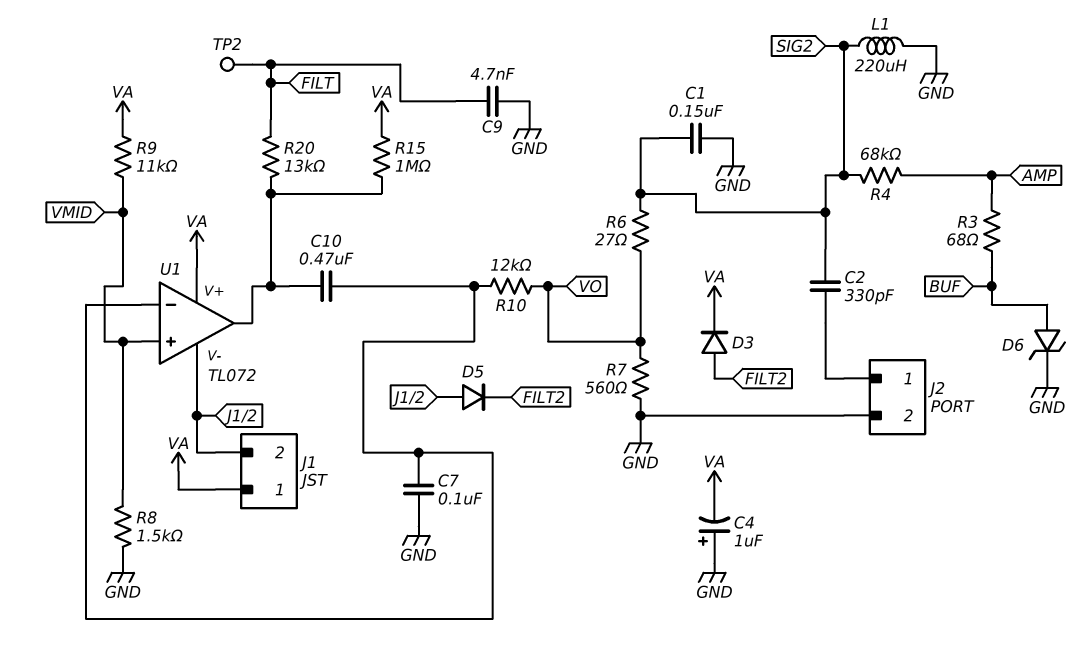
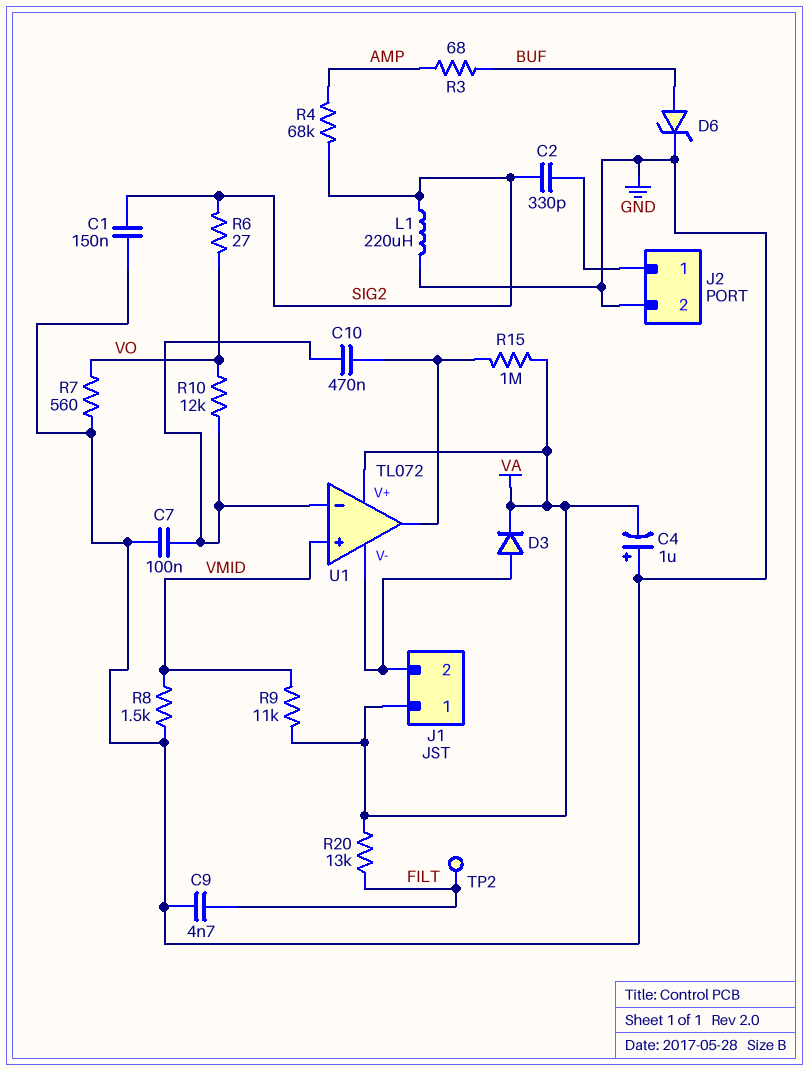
D3: diode (A FILT2, K VA) -> diode (A J1/2, K VA)
D5: diode (A J1/2, K FILT2) -> none
R20: 13k (FILT, U1/out) -> 13k (FILT, VA)

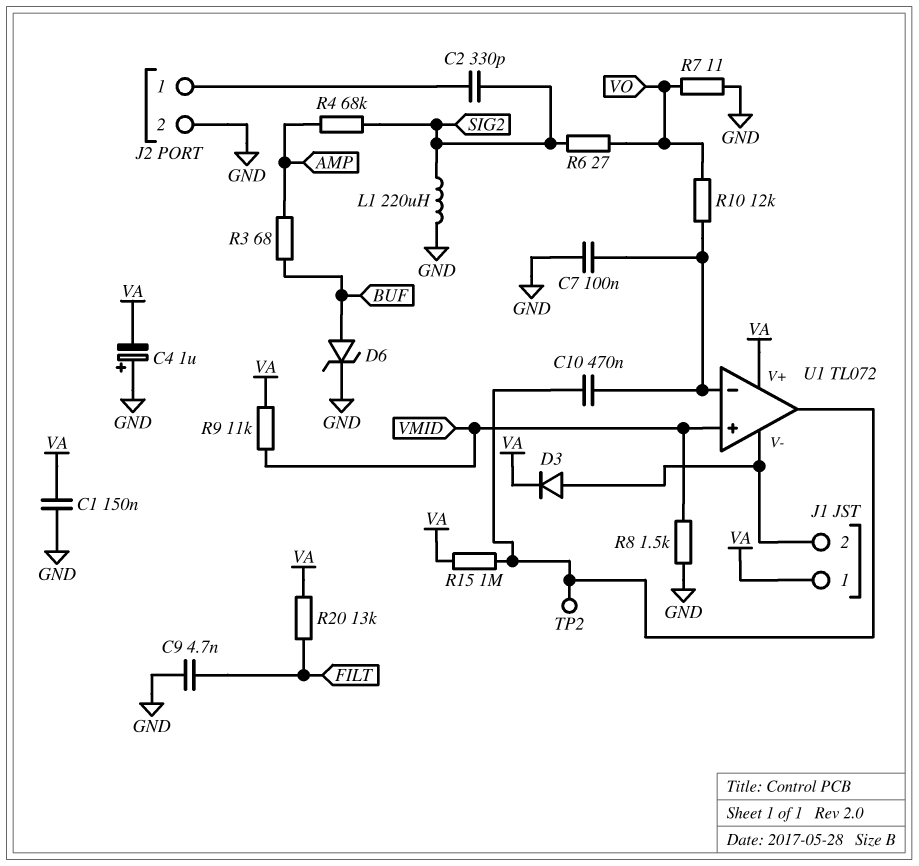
C1: 150nF (GND, SIG2) -> 150nF (GND, VA)
R7: 560 (GND, VO) -> 11 (GND, VO)
TP2: test point (FILT) -> test point (U1/out)

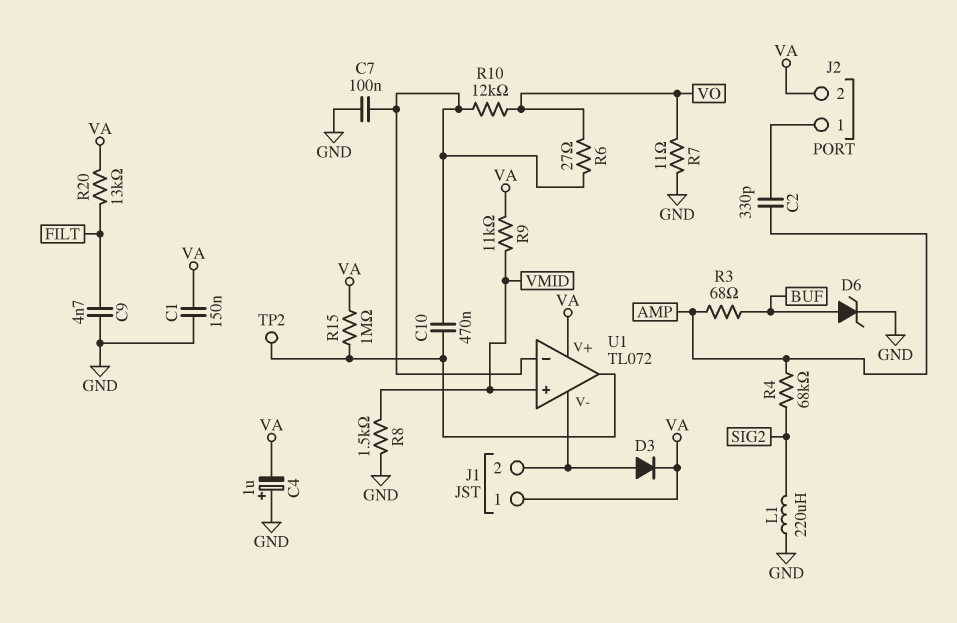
C2: 330pF (J2/1, SIG2) -> 330pF (AMP, J2/1)
J2 pin 2: GND -> VA
R6: 27 (SIG2, VO) -> 27 (U1/in-, VO)

